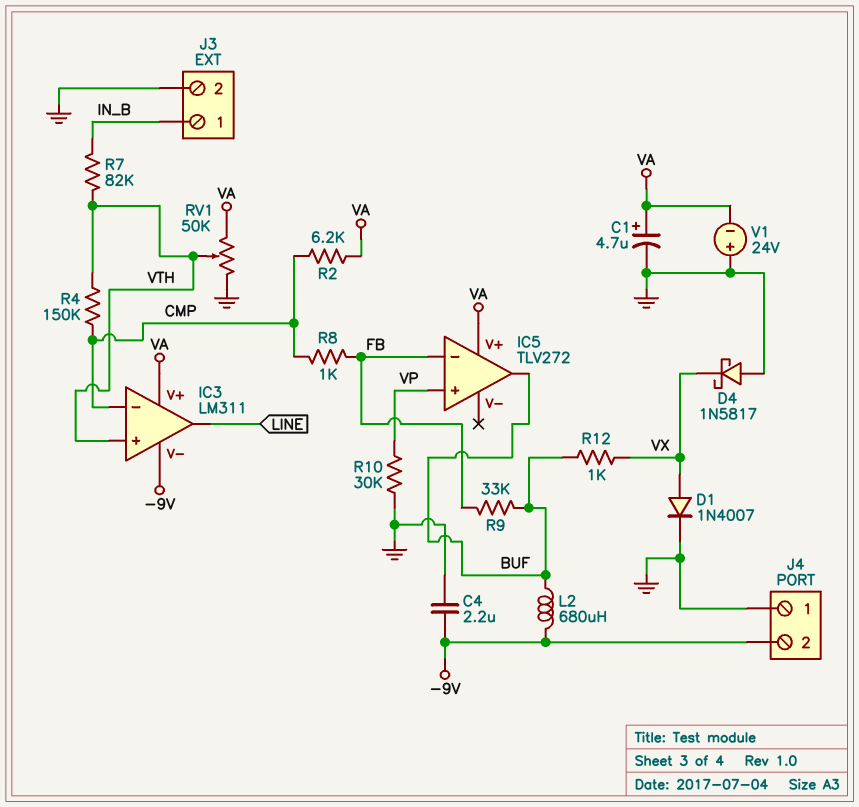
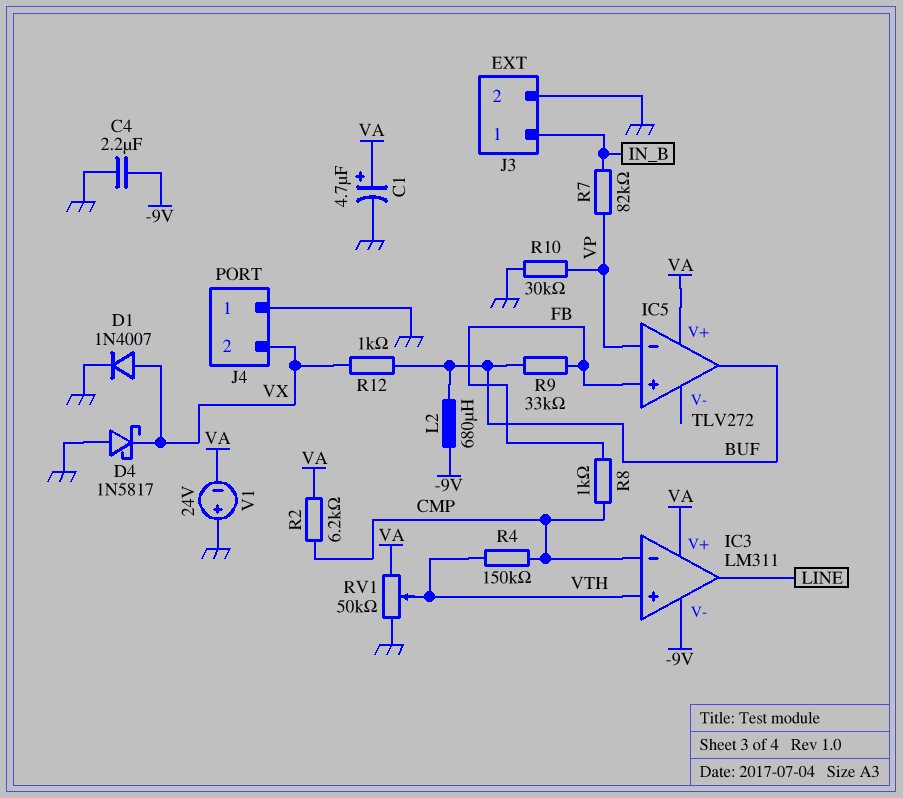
IC5 pin in+: VP -> FB
IC5 pin in-: FB -> VP
J4 pin 2: -9V -> VX
R7: 82k (IN_B, VTH) -> 82k (IN_B, VP)

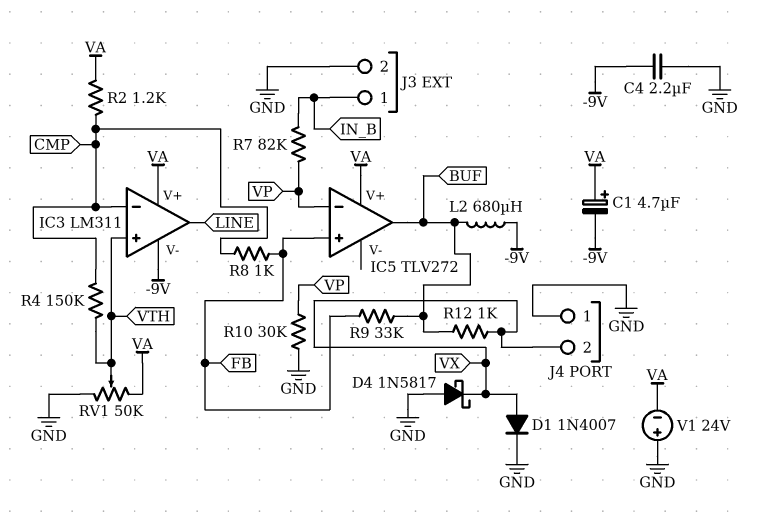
C1: 4.7uF (plus VA, minus GND) -> 4.7uF (plus VA, minus -9V)
R2: 6.2k (CMP, VA) -> 1.2k (CMP, VA)

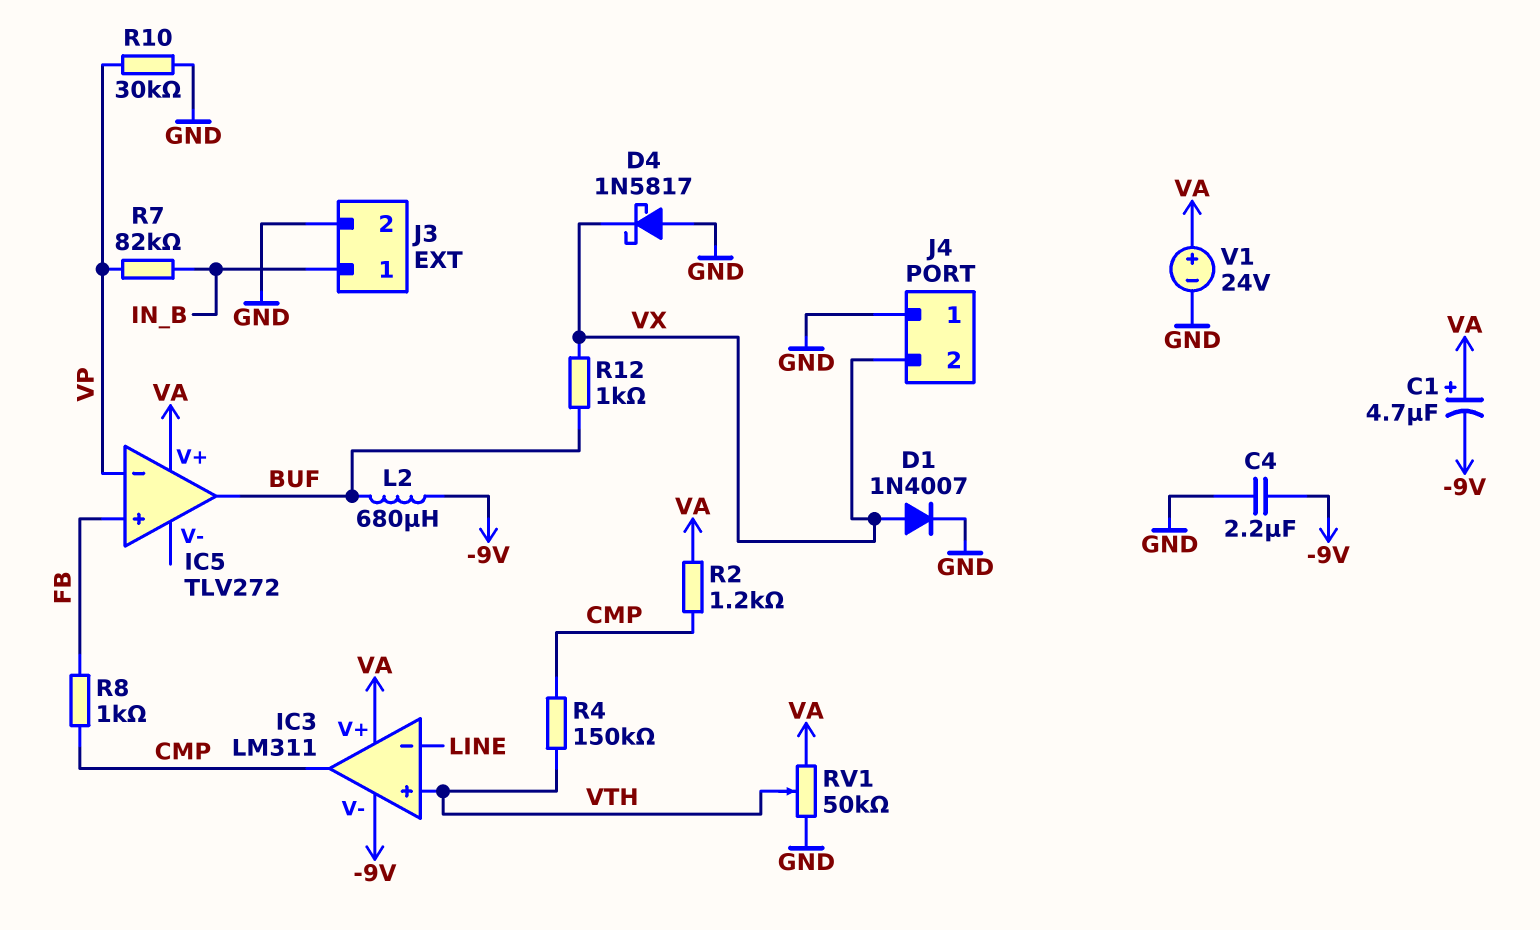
IC3 pin in-: CMP -> LINE
IC3 pin out: LINE -> CMP
R9: 33k (BUF, FB) -> none
V1: 24V (plus GND, minus VA) -> 24V (plus VA, minus GND)

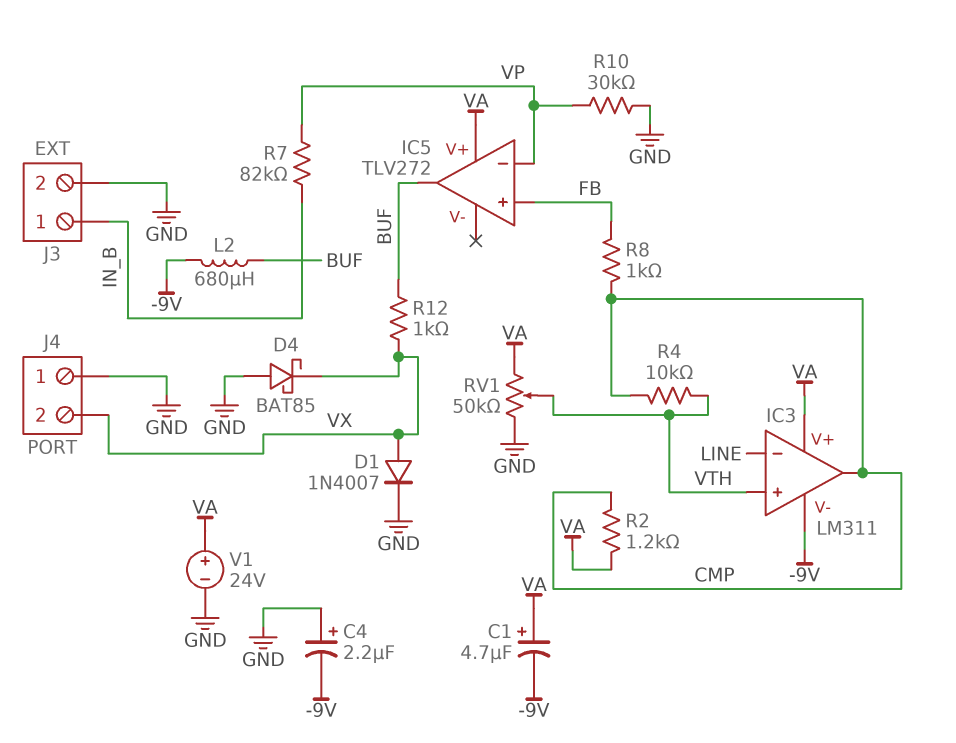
C4: 2.2uF (-9V, GND) -> 2.2uF (plus GND, minus -9V)
D4: schottky 1N5817 (A GND, K VX) -> schottky BAT85 (A GND, K VX)
R4: 150k (CMP, VTH) -> 10k (CMP, VTH)

